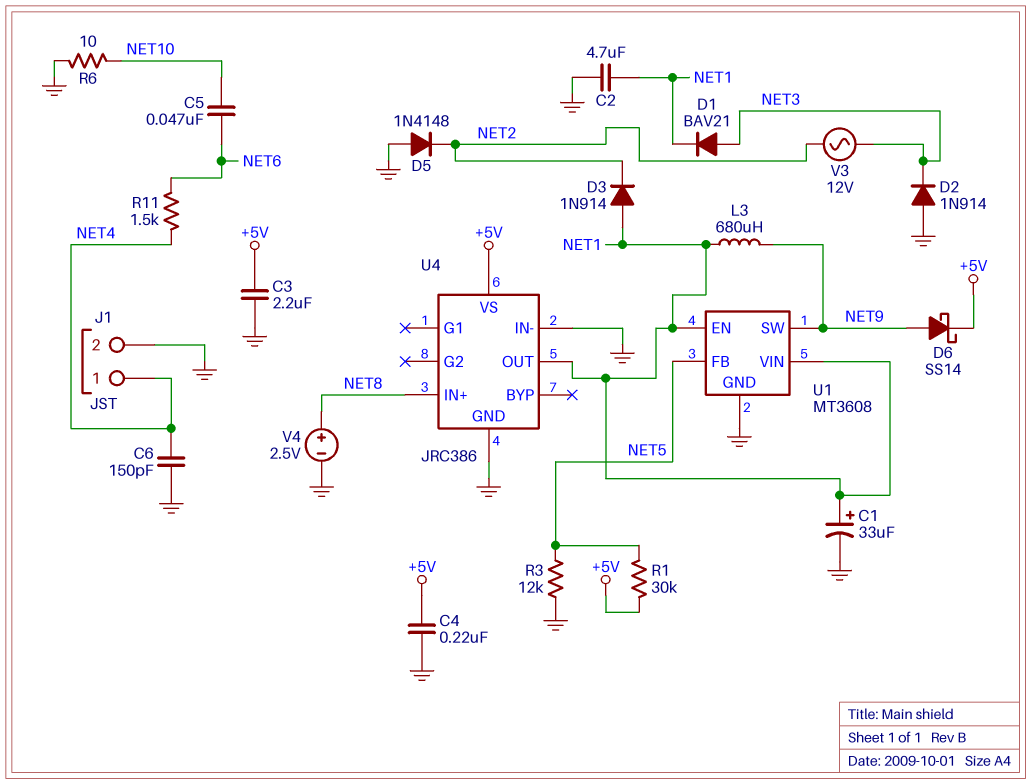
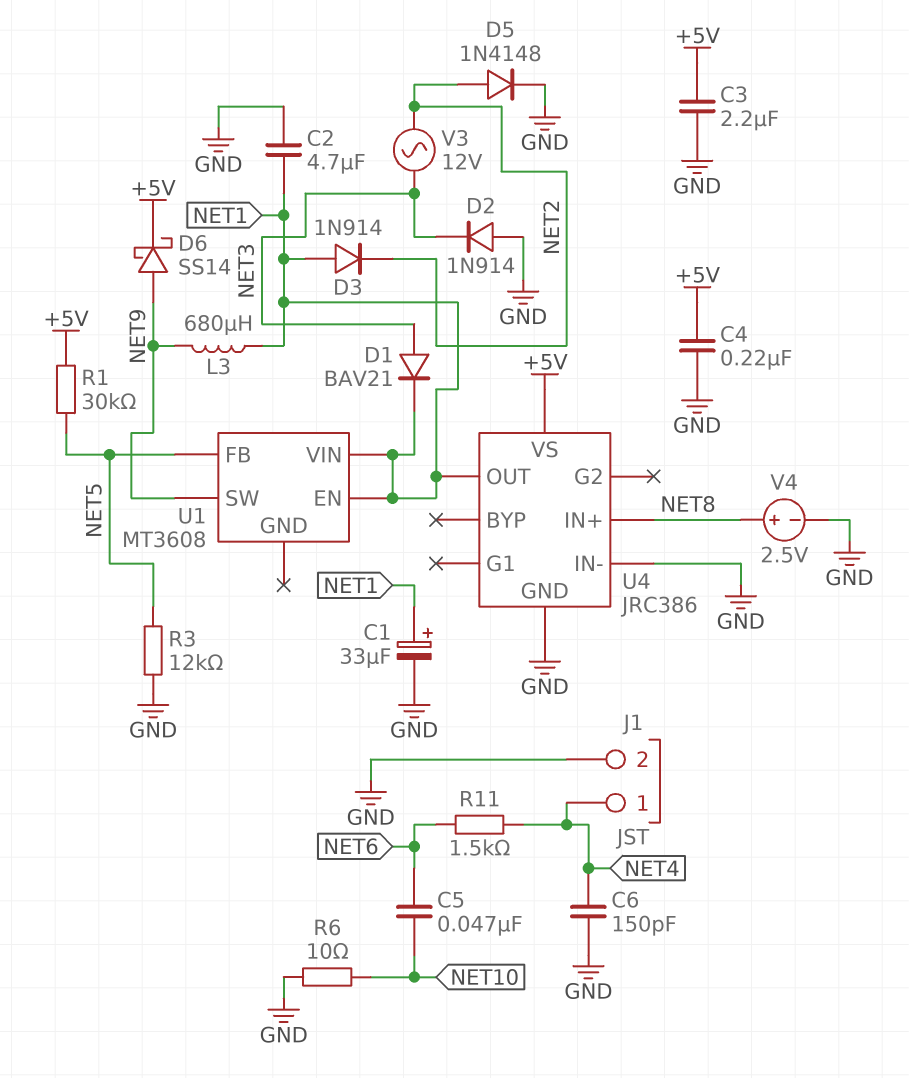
D5: diode 1N4148 (A GND, K NET2) -> diode 1N4148 (A NET2, K GND)
U1 pin GND: GND -> none

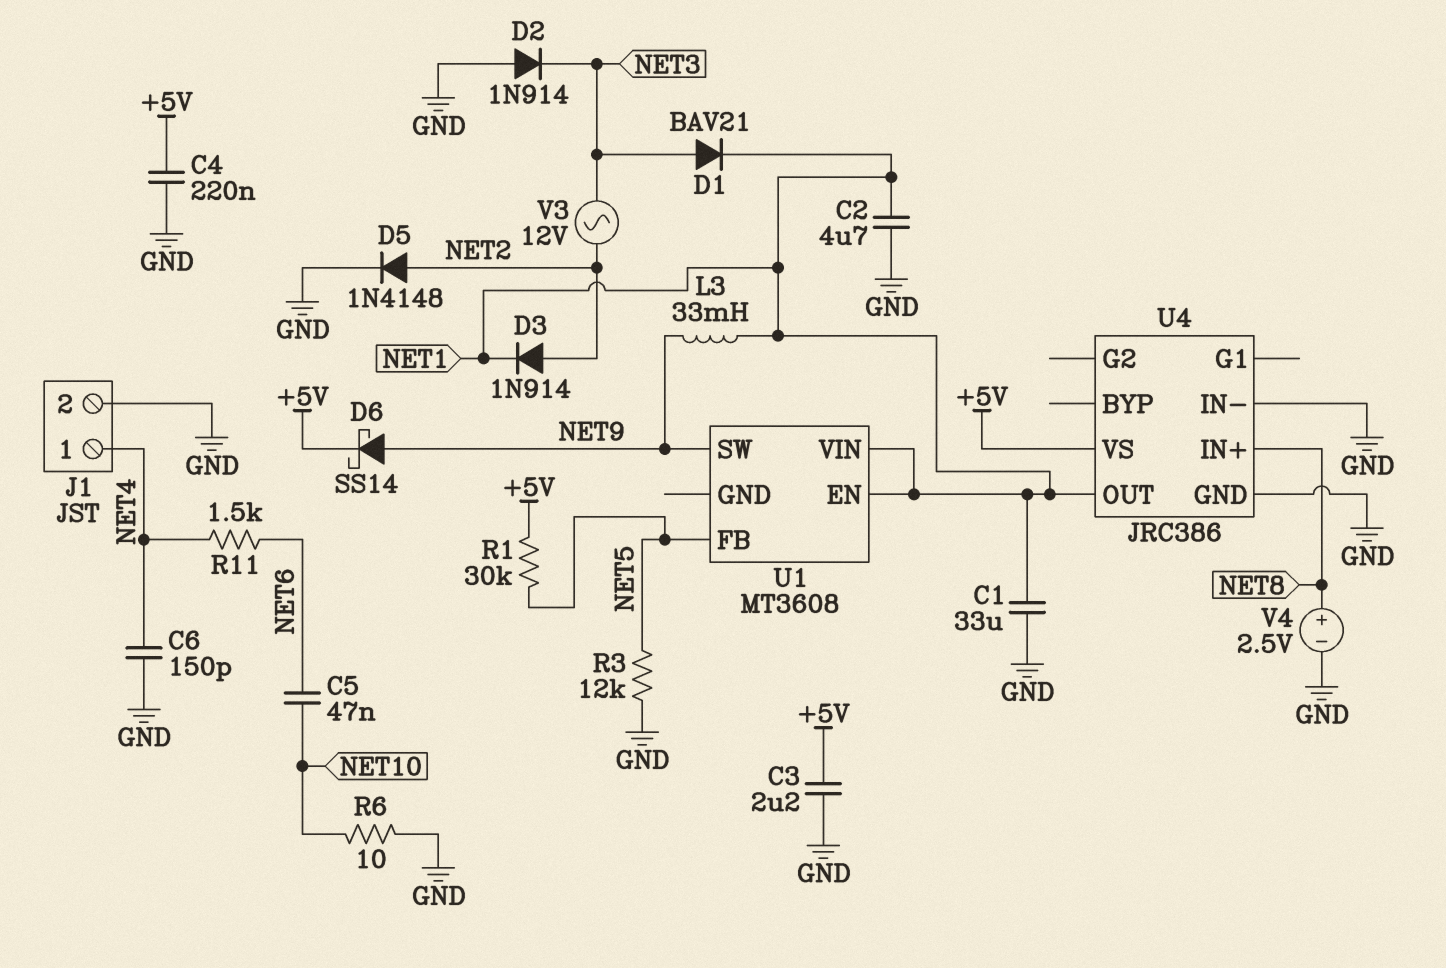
C1: 33uF (plus NET1, minus GND) -> 33uF (GND, NET1)
D3: diode 1N914 (A NET1, K NET2) -> diode 1N914 (A NET2, K NET1)
L3: 680uH (NET1, NET9) -> 33mH (NET1, NET9)

